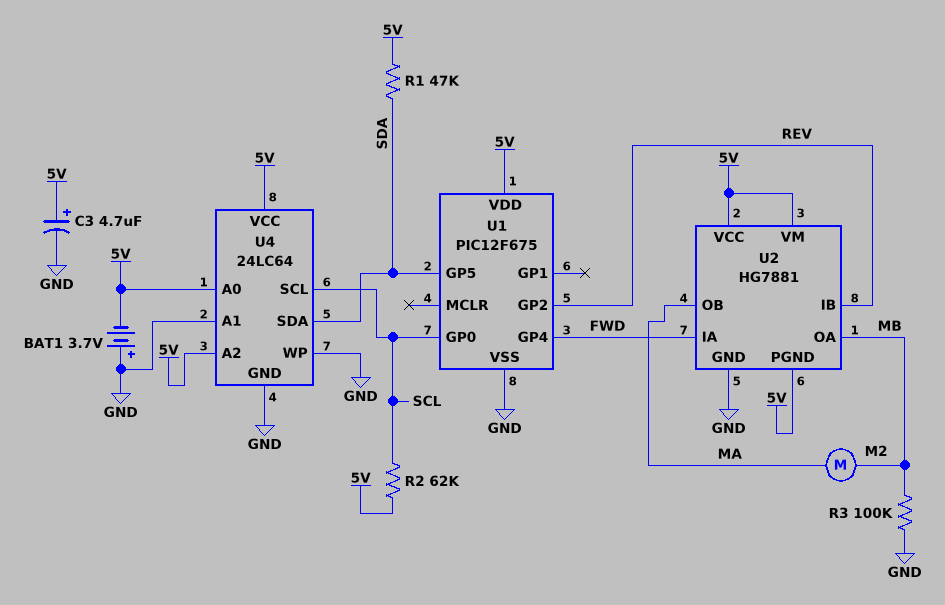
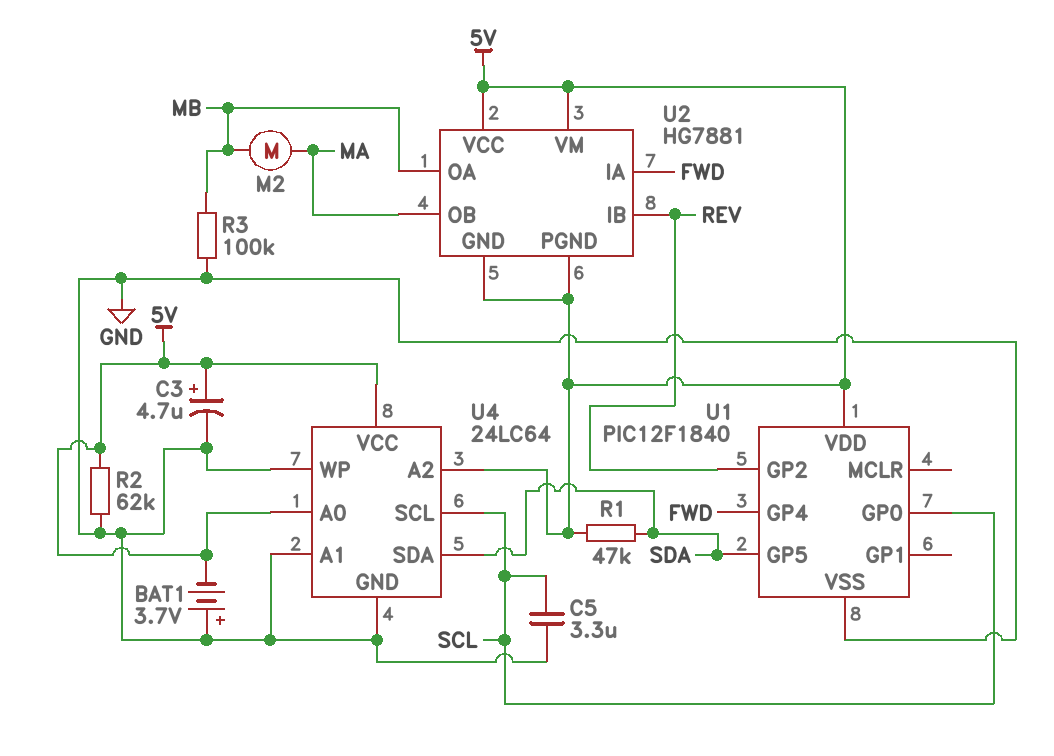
C5: none -> 3.3uF (GND, SCL)
R2: 62k (5V, SCL) -> 62k (5V, GND)
U1: PIC12F675 -> PIC12F1840
U2 pin GND: GND -> 5V

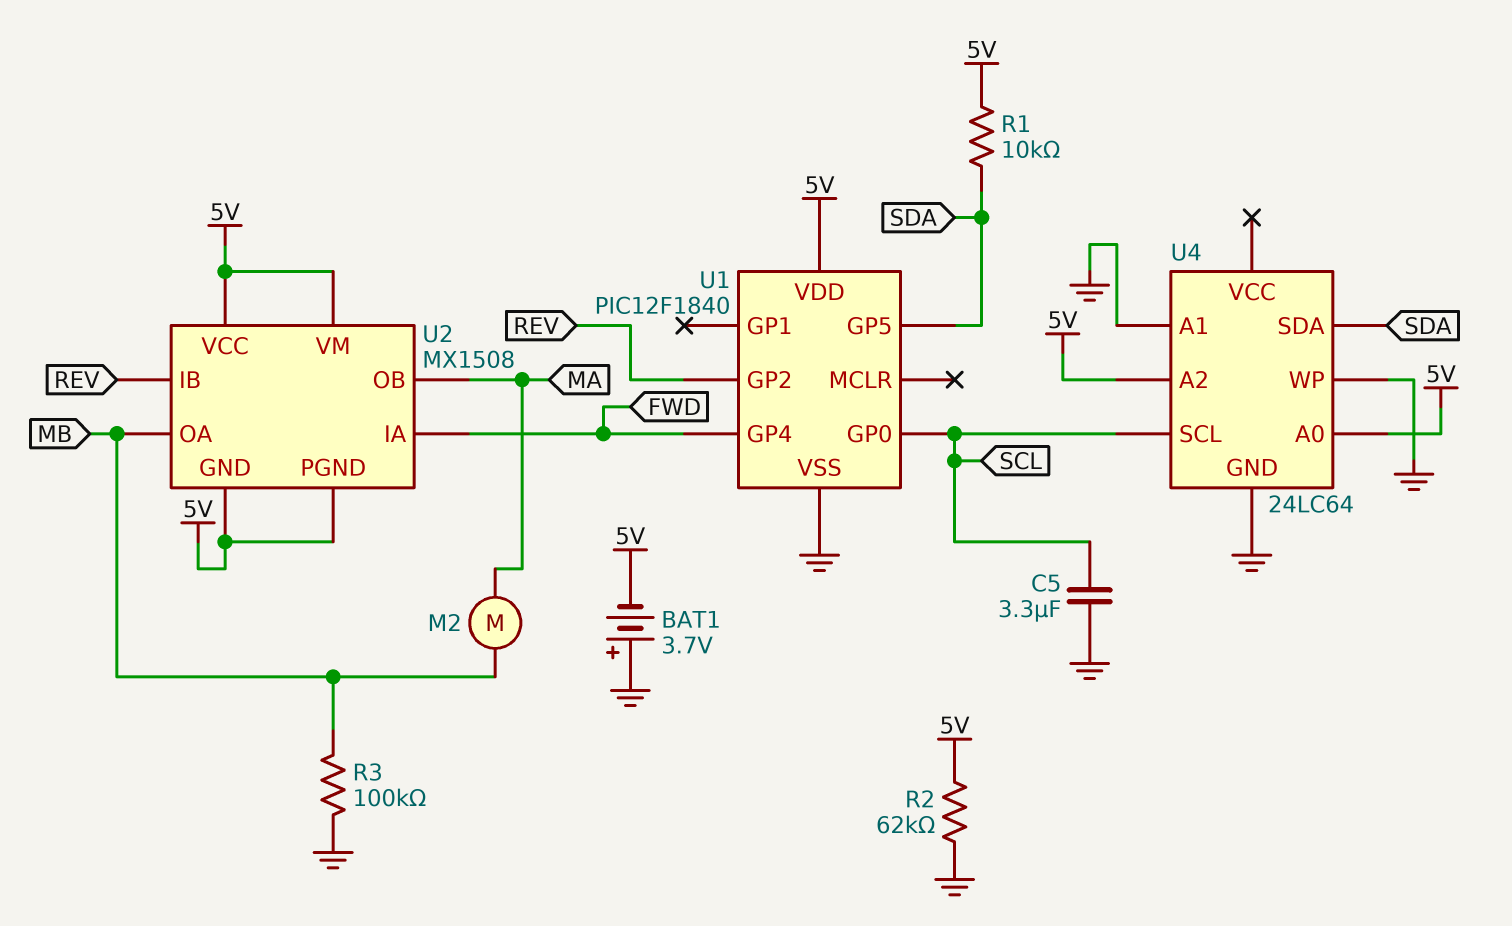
C3: 4.7uF (plus 5V, minus GND) -> none
R1: 47k (5V, SDA) -> 10k (5V, SDA)
U2: HG7881 -> MX1508
U4 pin VCC: 5V -> none

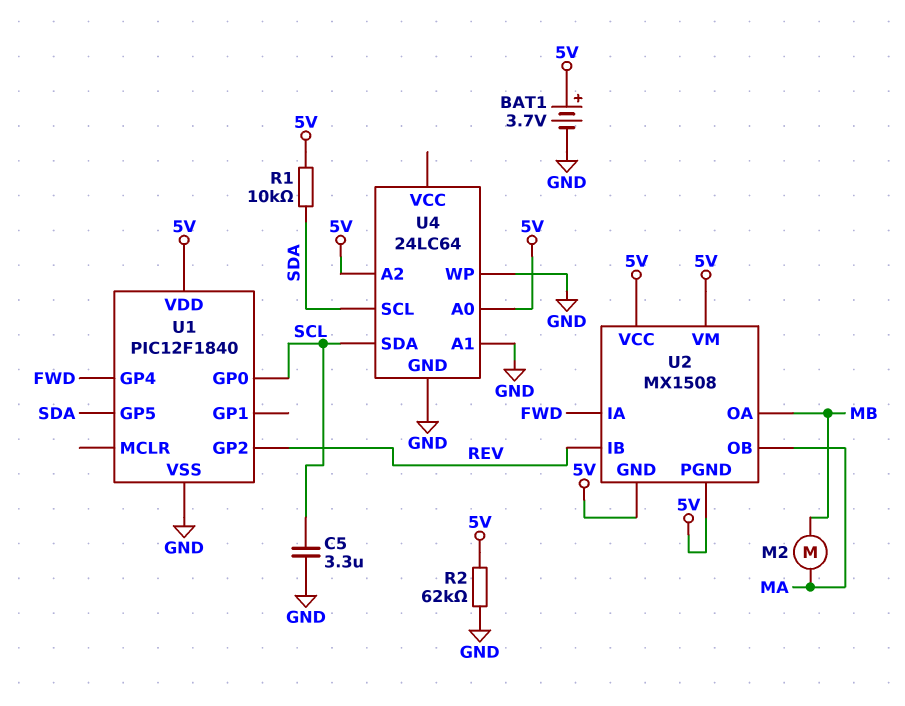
BAT1: 3.7V (plus GND, minus 5V) -> 3.7V (plus 5V, minus GND)
R3: 100k (GND, MB) -> none
U4 pin SCL: SCL -> SDA
U4 pin SDA: SDA -> SCL

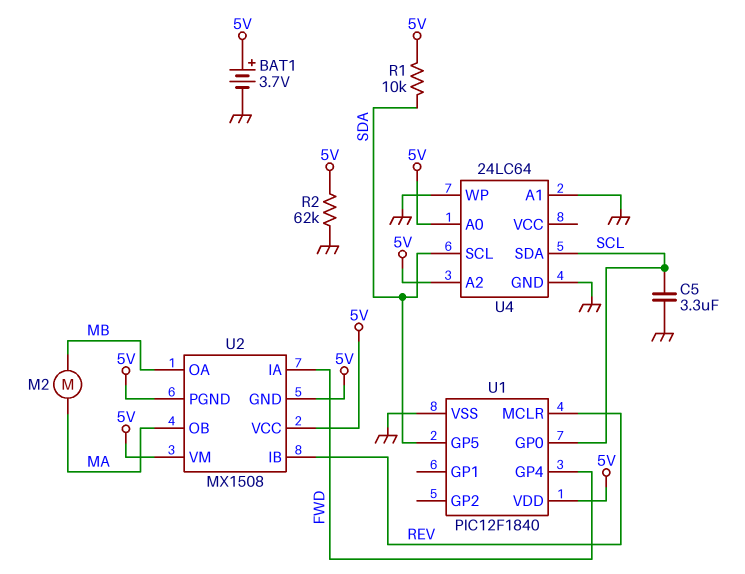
U1 pin GP2: REV -> none
U1 pin MCLR: none -> REV

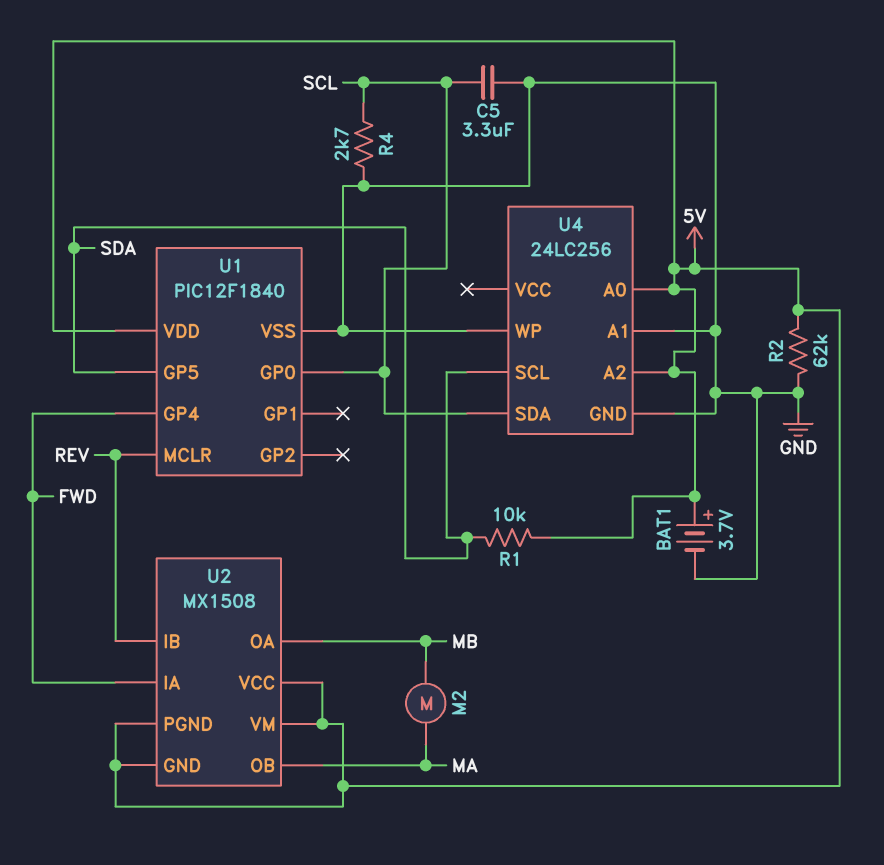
R4: none -> 2.7k (GND, SCL)
U4: 24LC64 -> 24LC256

